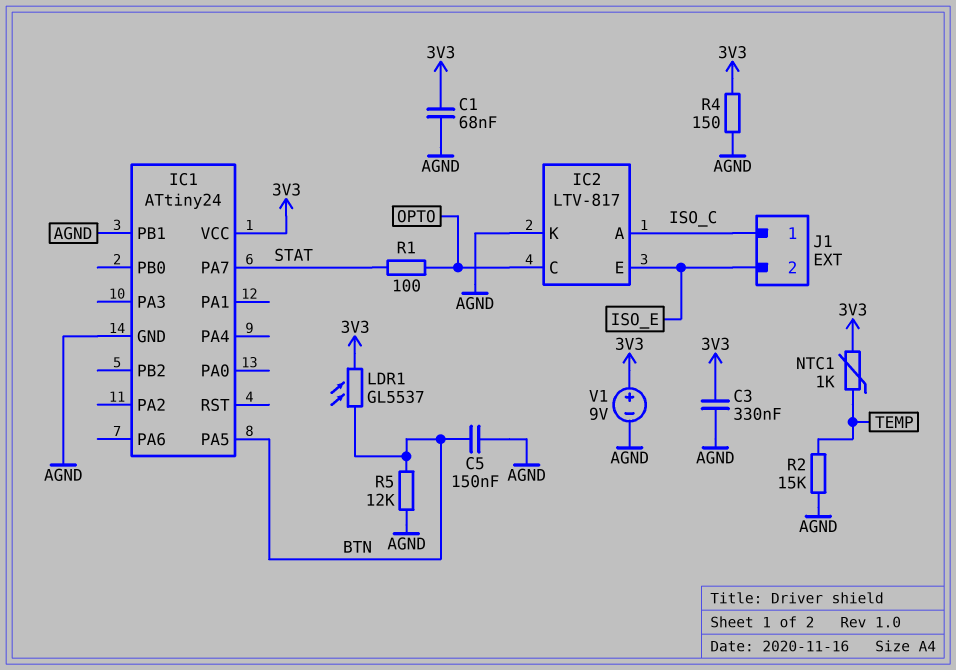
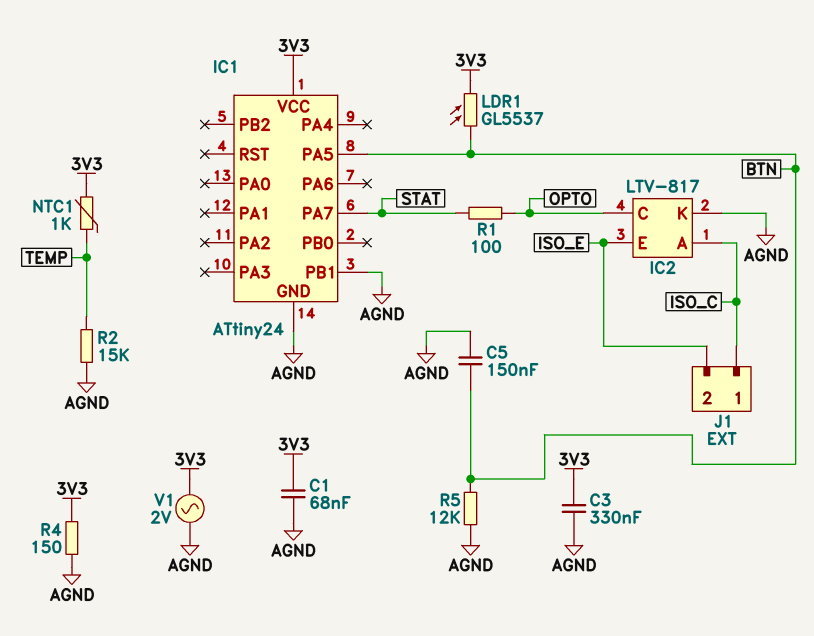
V1: 9V (plus 3V3, minus AGND) -> AC 2V (3V3, AGND)

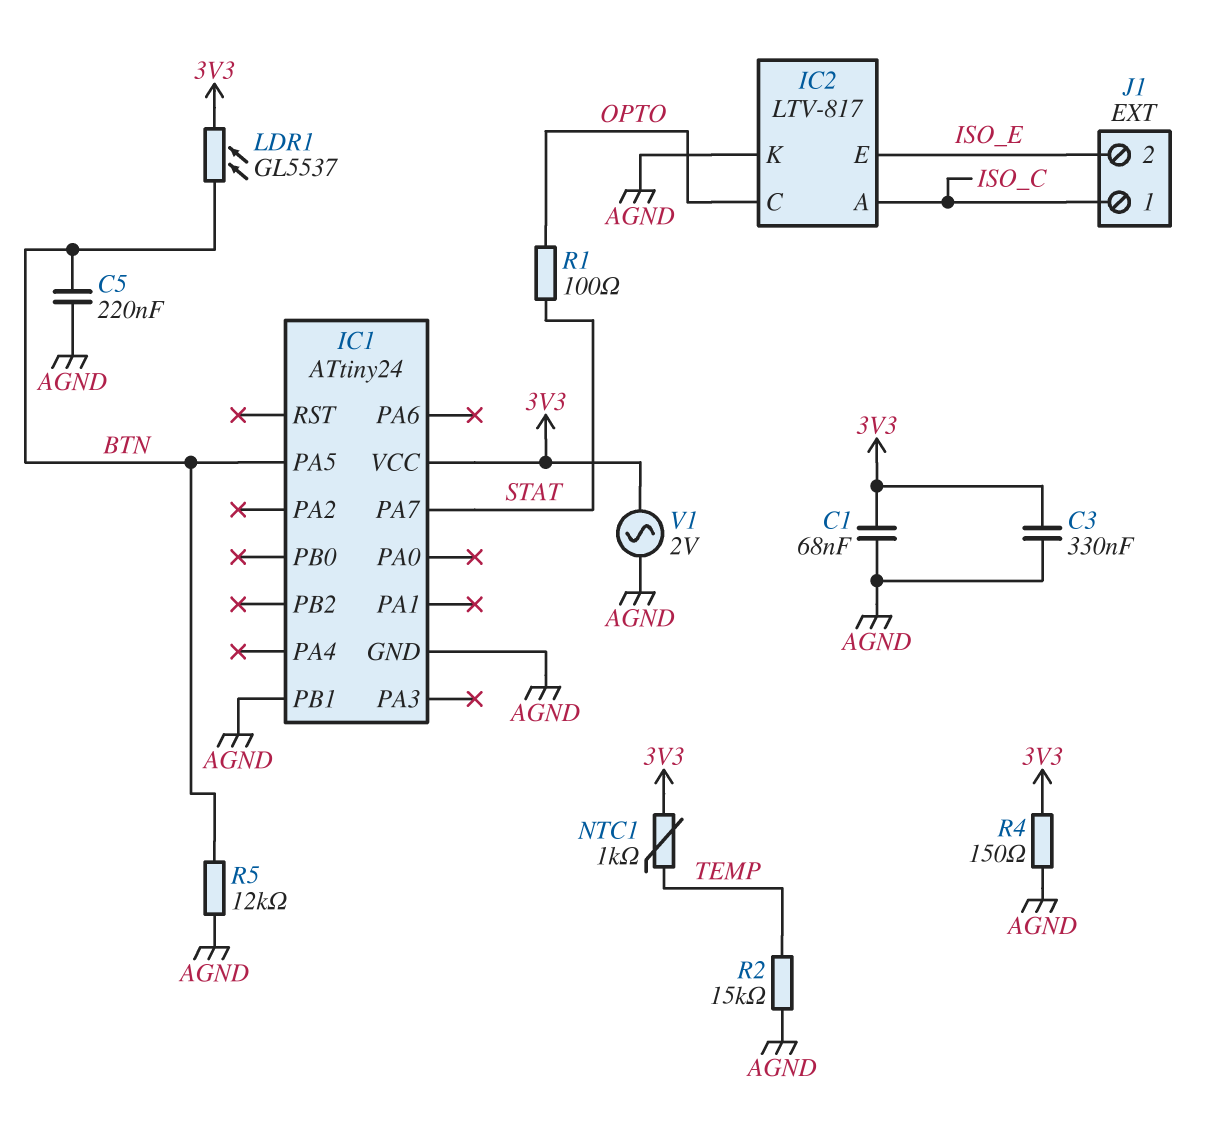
C5: 150nF (AGND, BTN) -> 220nF (AGND, BTN)

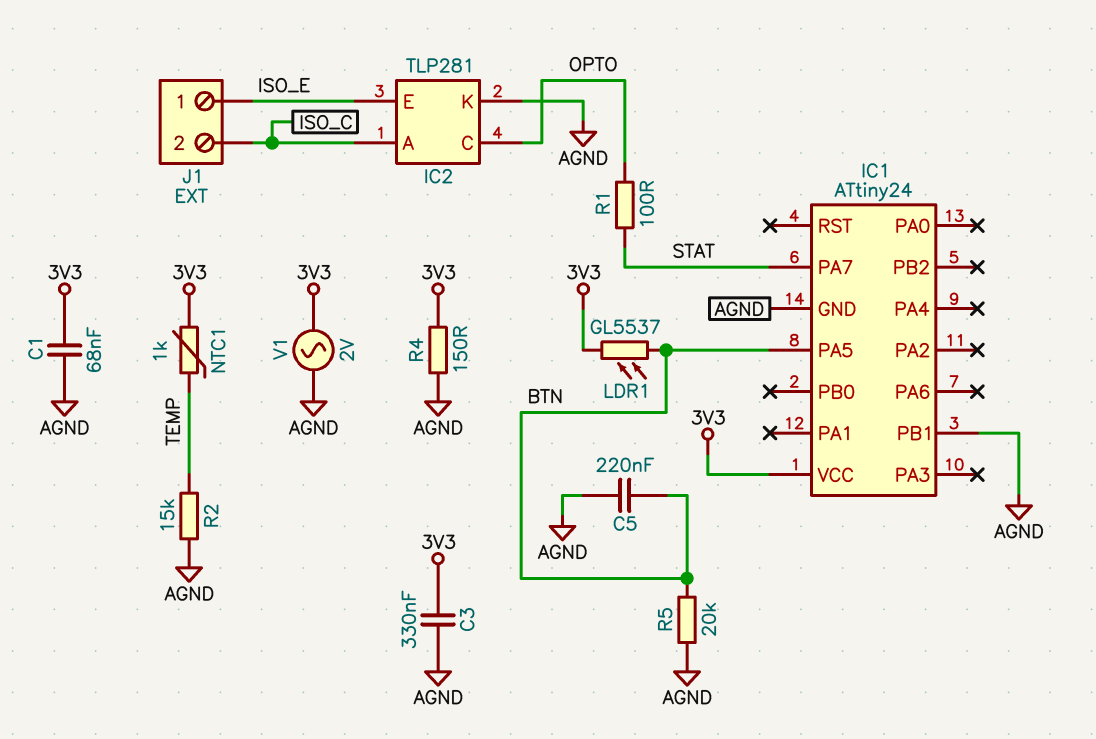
IC2: LTV-817 -> TLP281
J1 pin 1: ISO_C -> ISO_E
J1 pin 2: ISO_E -> ISO_C
R5: 12k (AGND, BTN) -> 20k (AGND, BTN)

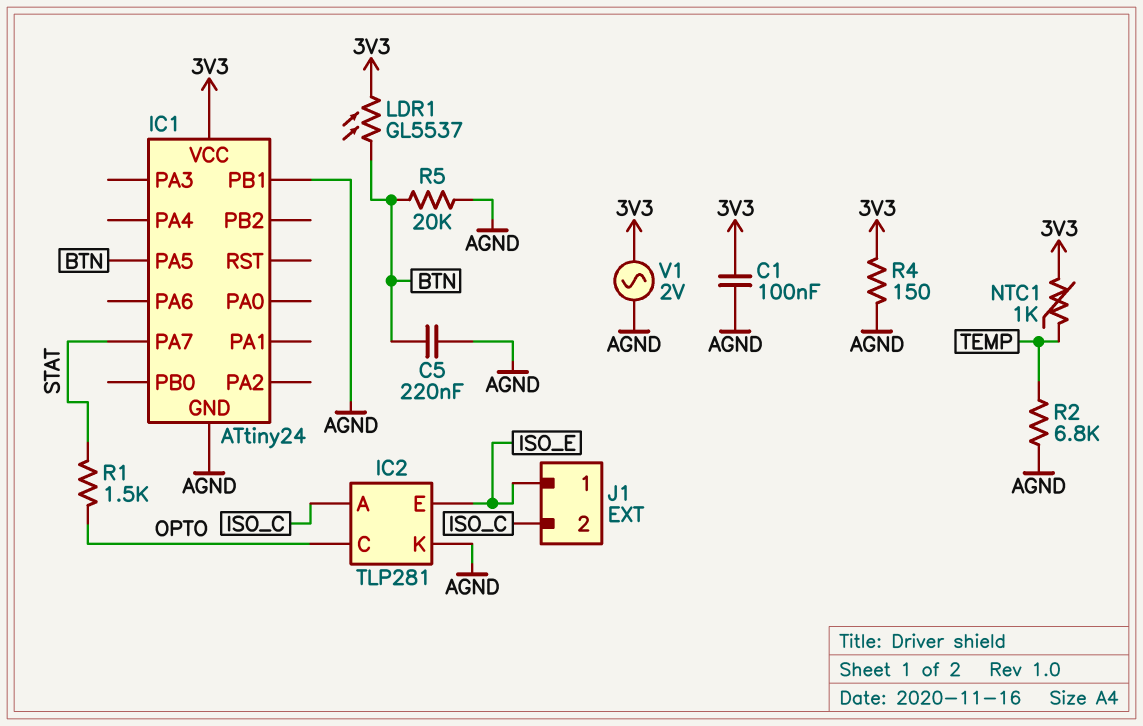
C1: 68nF (3V3, AGND) -> 100nF (3V3, AGND)
C3: 330nF (3V3, AGND) -> none
R1: 100 (OPTO, STAT) -> 1.5k (OPTO, STAT)
R2: 15k (AGND, TEMP) -> 6.8k (AGND, TEMP)

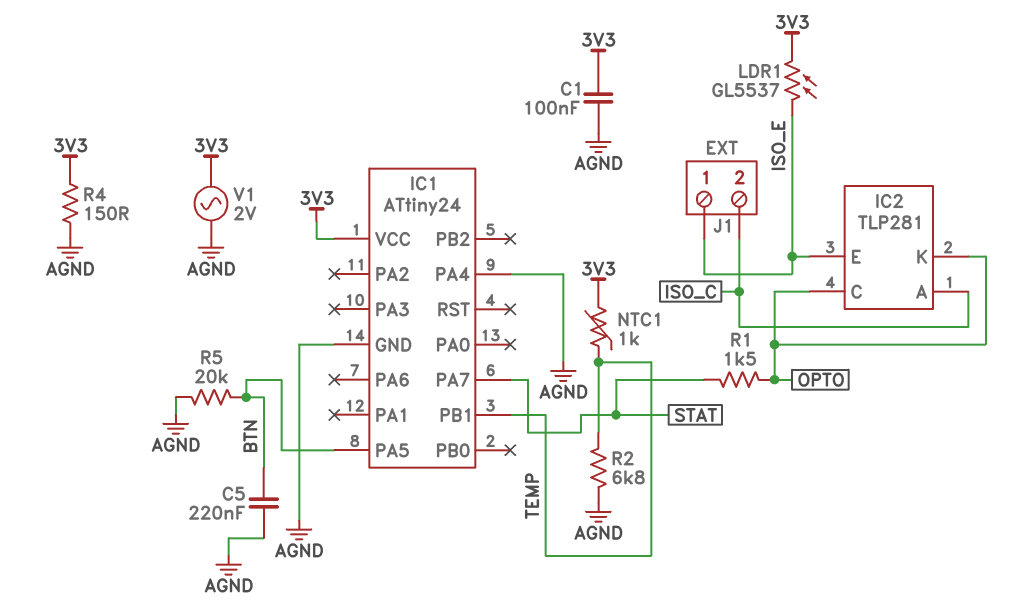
IC1 pin PA4: none -> AGND
IC1 pin PB1: AGND -> TEMP
IC2 pin K: AGND -> OPTO
LDR1: GL5537 (3V3, BTN) -> GL5537 (3V3, ISO_E)

